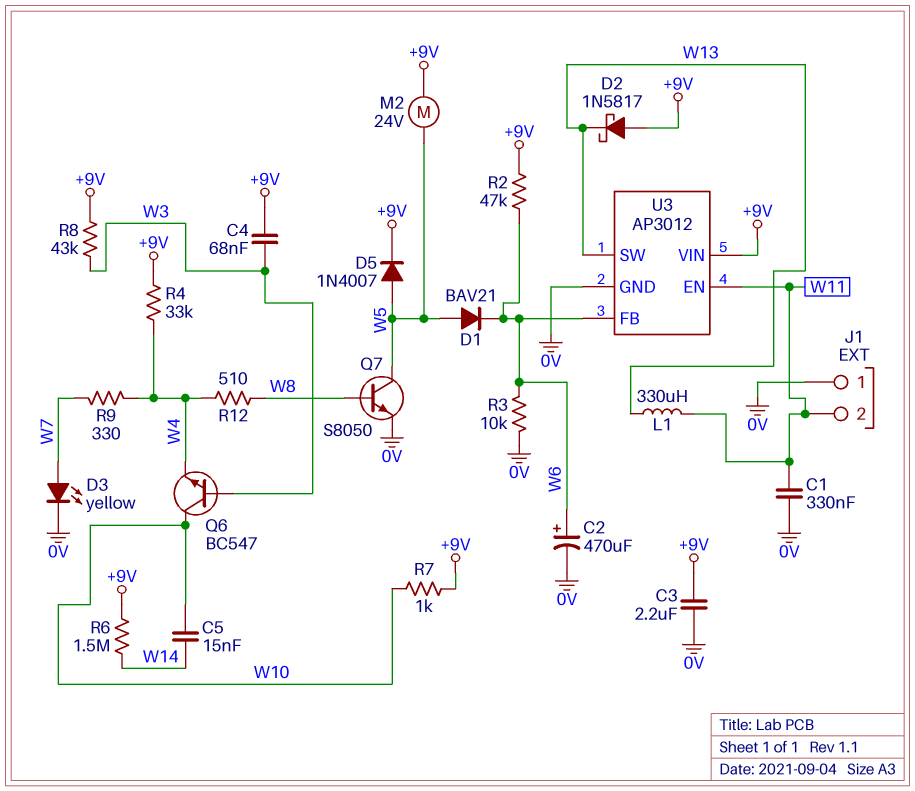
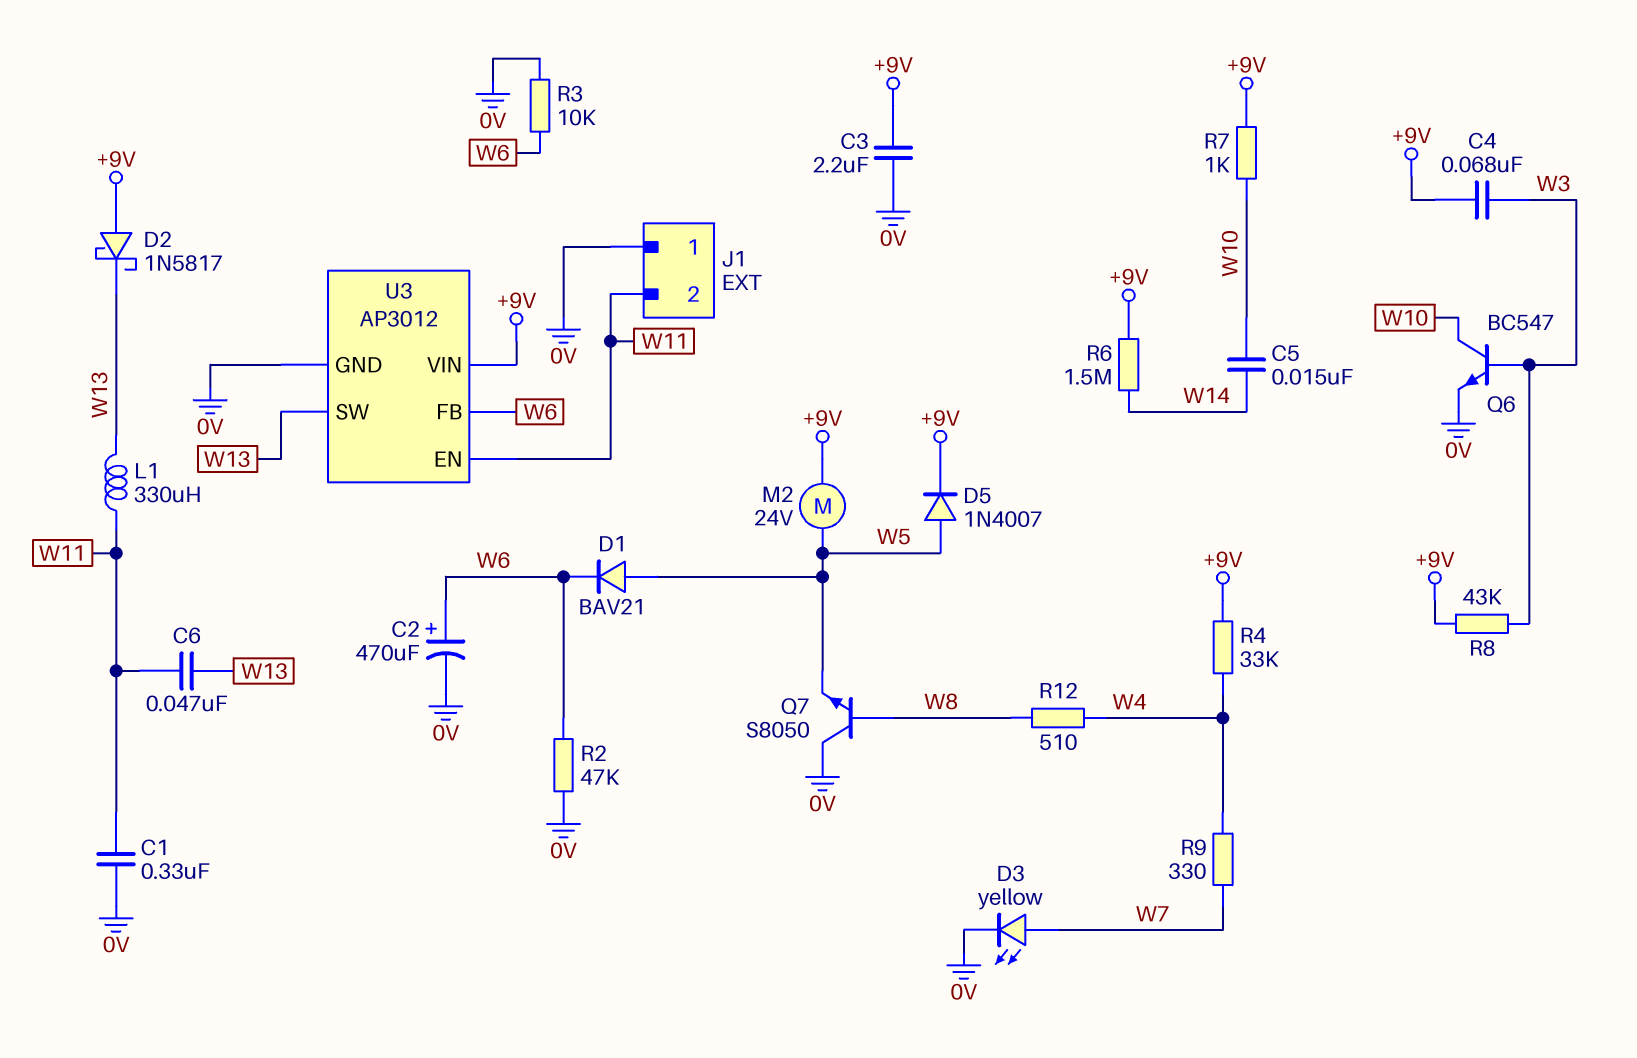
C6: none -> 47nF (W11, W13)
Q6: NPN BC547 (B W3, C W10, E W4) -> NPN BC547 (B W3, C W10, E 0V)
Q7: NPN S8050 (B W8, C W5, E 0V) -> NPN S8050 (B W8, C 0V, E W5)
R2: 47k (+9V, W6) -> 47k (0V, W6)

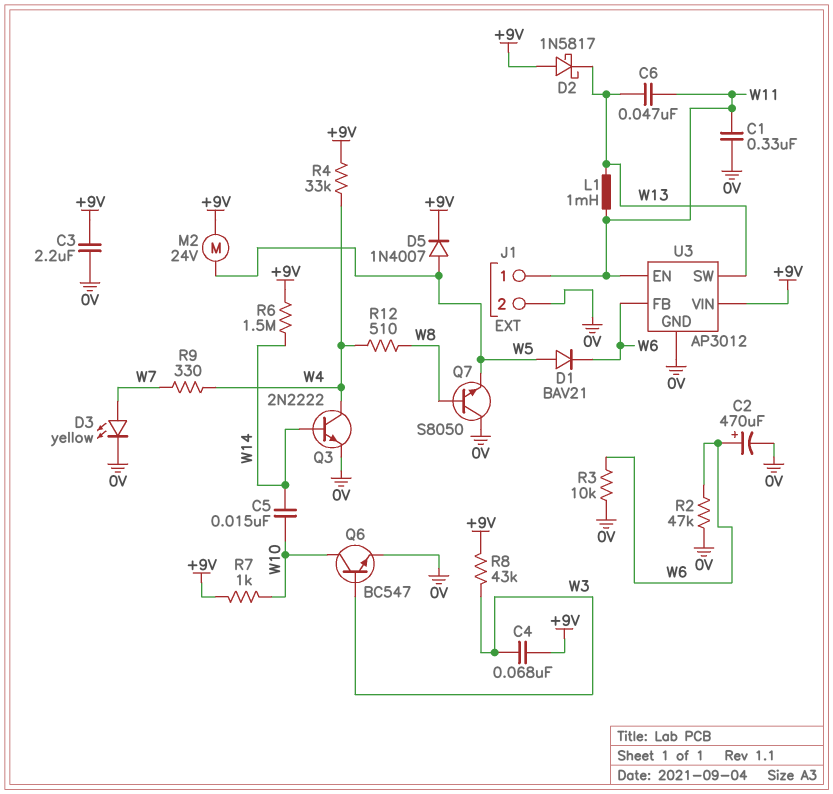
J1 pin 1: 0V -> W11
J1 pin 2: W11 -> 0V
L1: 330uH (W11, W13) -> 1mH (W11, W13)
Q3: none -> NPN 2N2222 (B W14, C W4, E 0V)

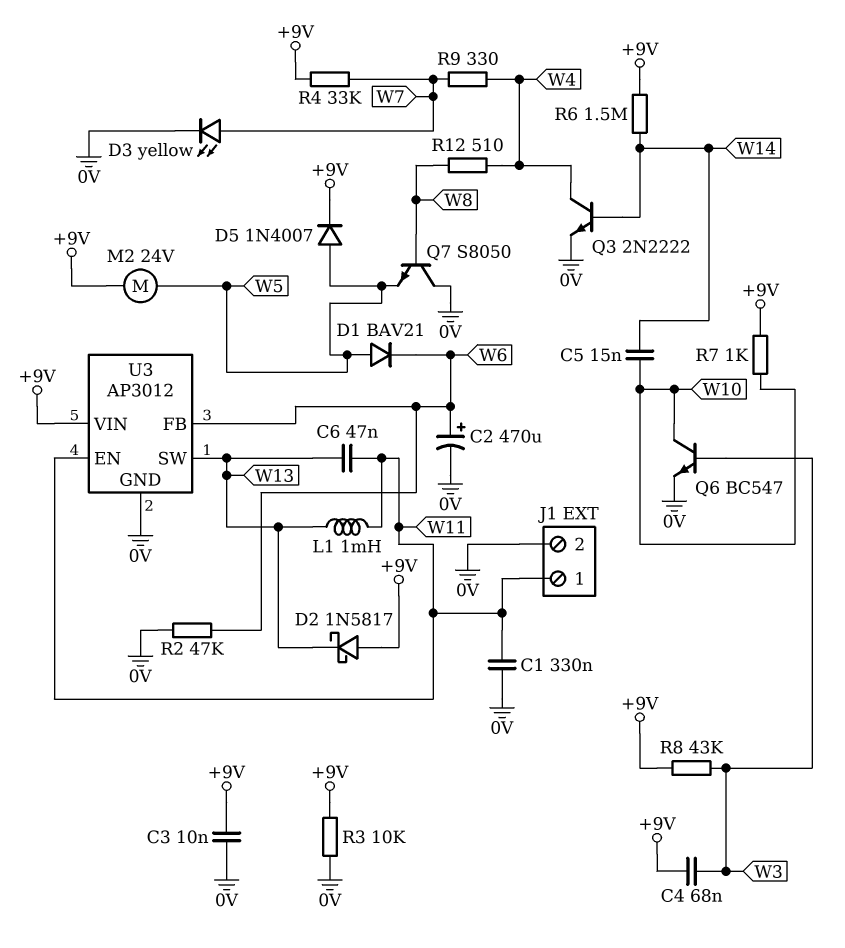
C3: 2.2uF (+9V, 0V) -> 10nF (+9V, 0V)
R3: 10k (0V, W6) -> 10k (+9V, 0V)
R4: 33k (+9V, W4) -> 33k (+9V, W7)

